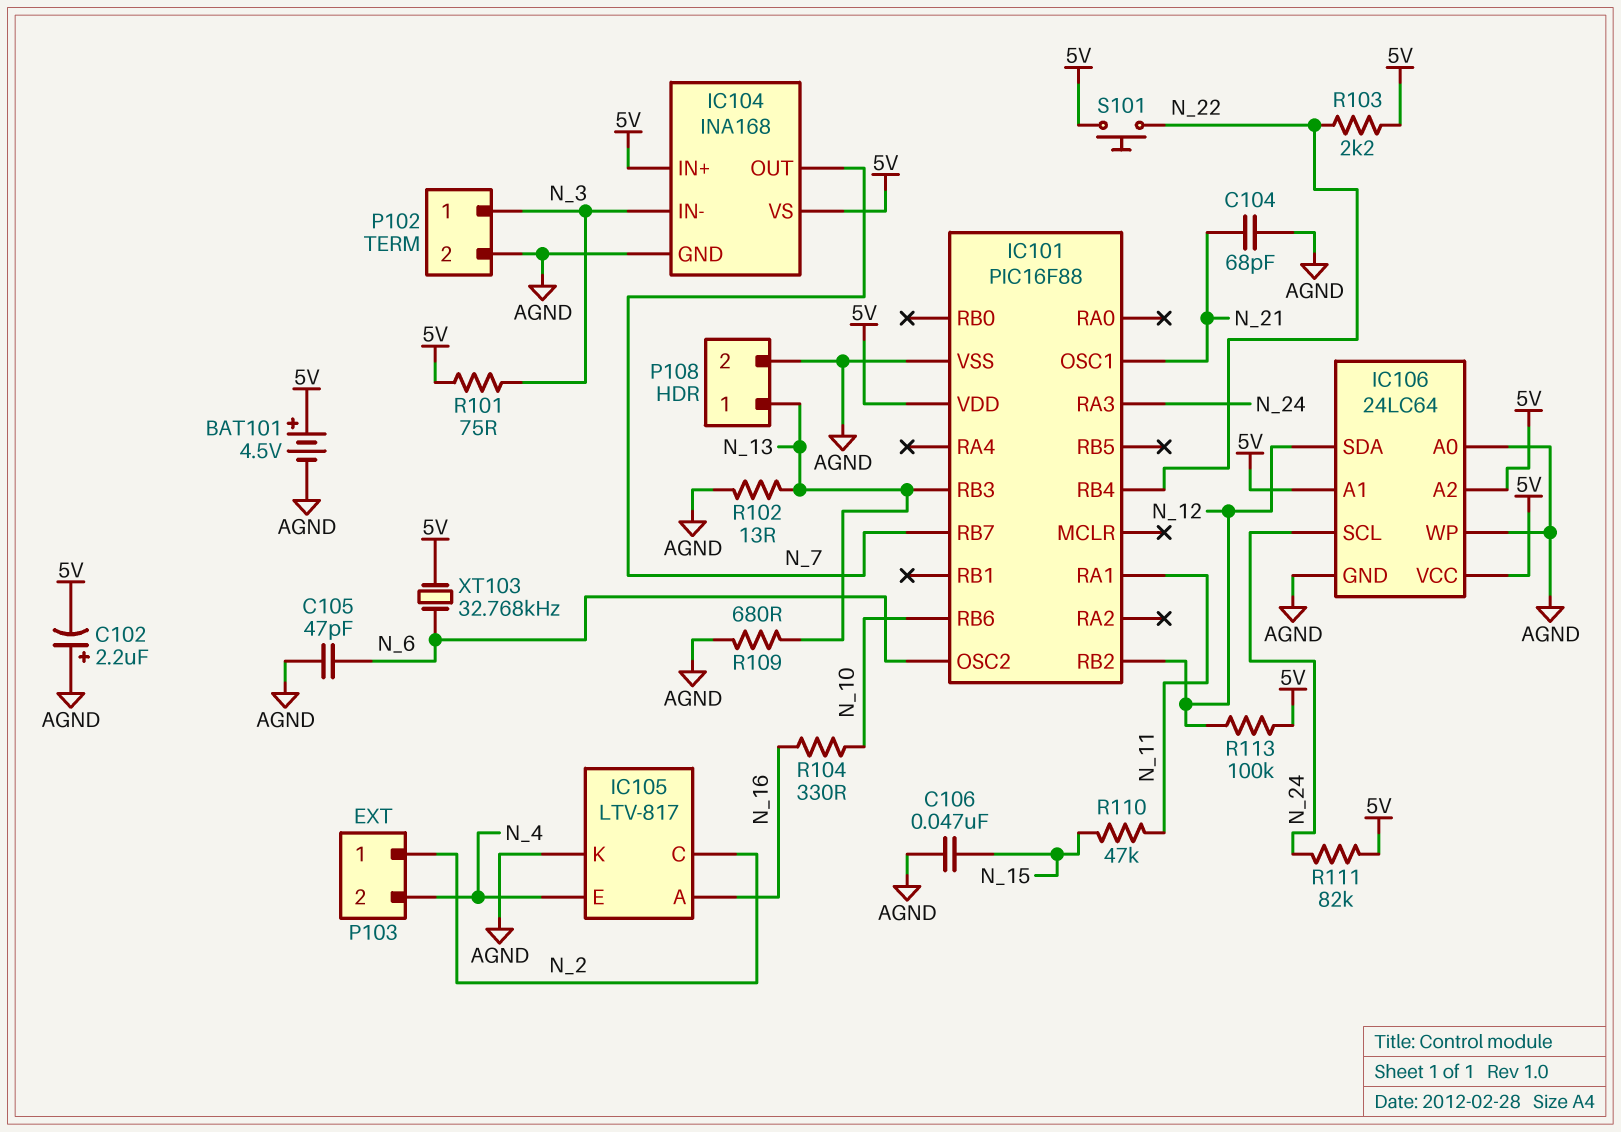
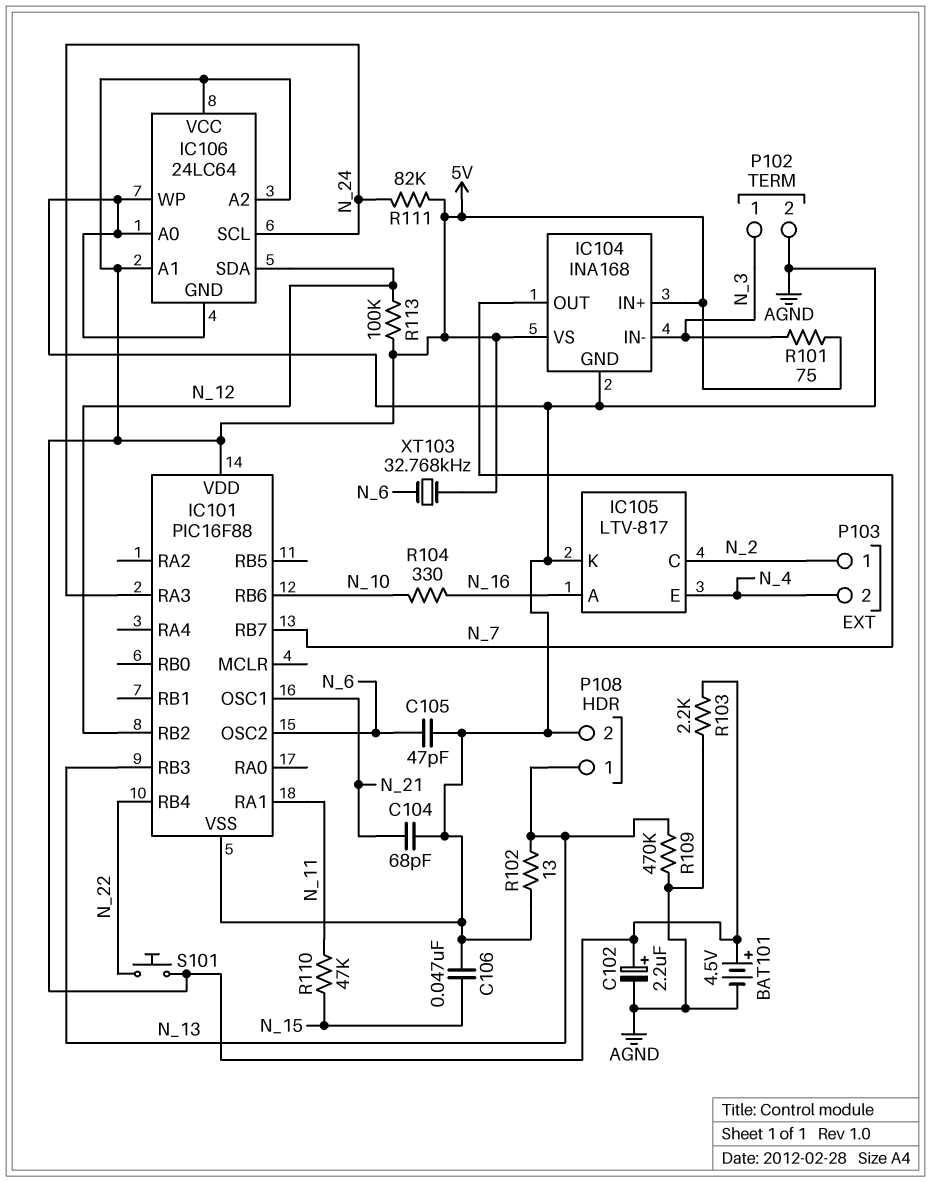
C102: 2.2uF (plus AGND, minus 5V) -> 2.2uF (plus 5V, minus AGND)
R103: 2.2k (5V, N_22) -> 2.2k (5V, AGND)
R109: 680 (AGND, N_13) -> 470k (AGND, N_13)

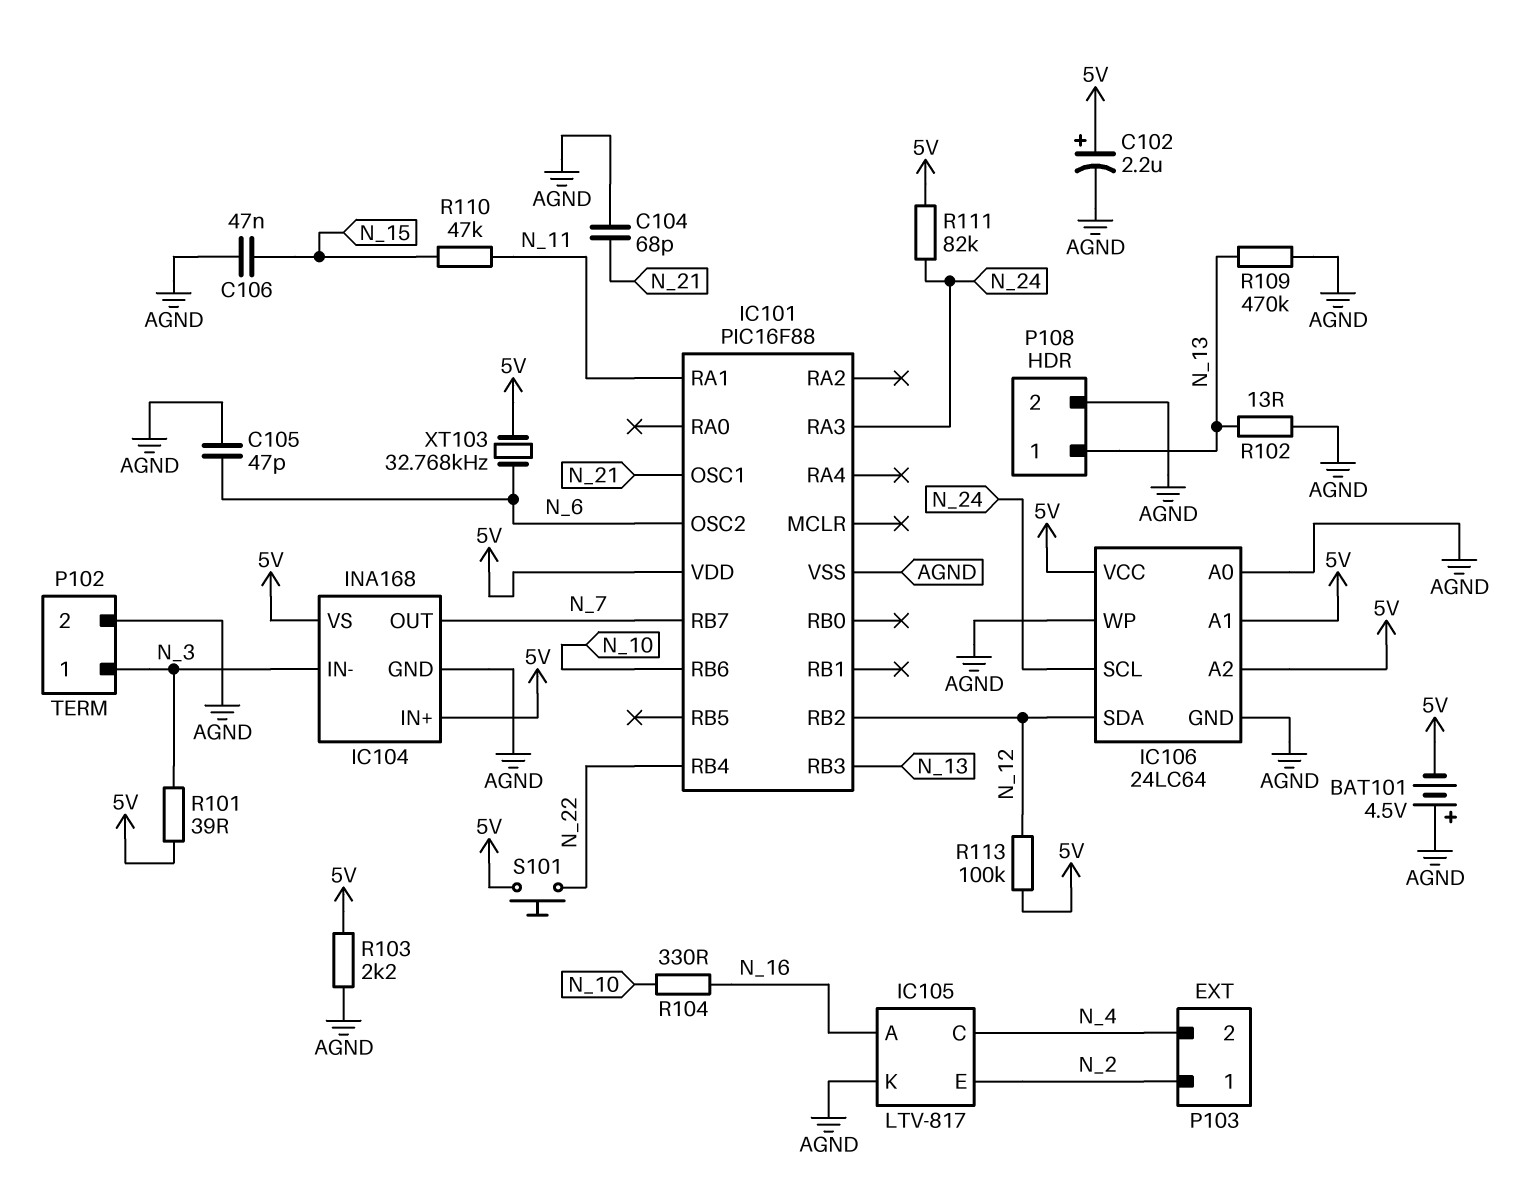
BAT101: 4.5V (plus 5V, minus AGND) -> 4.5V (plus AGND, minus 5V)
IC105 pin C: N_2 -> N_4
IC105 pin E: N_4 -> N_2
R101: 75 (5V, N_3) -> 39 (5V, N_3)

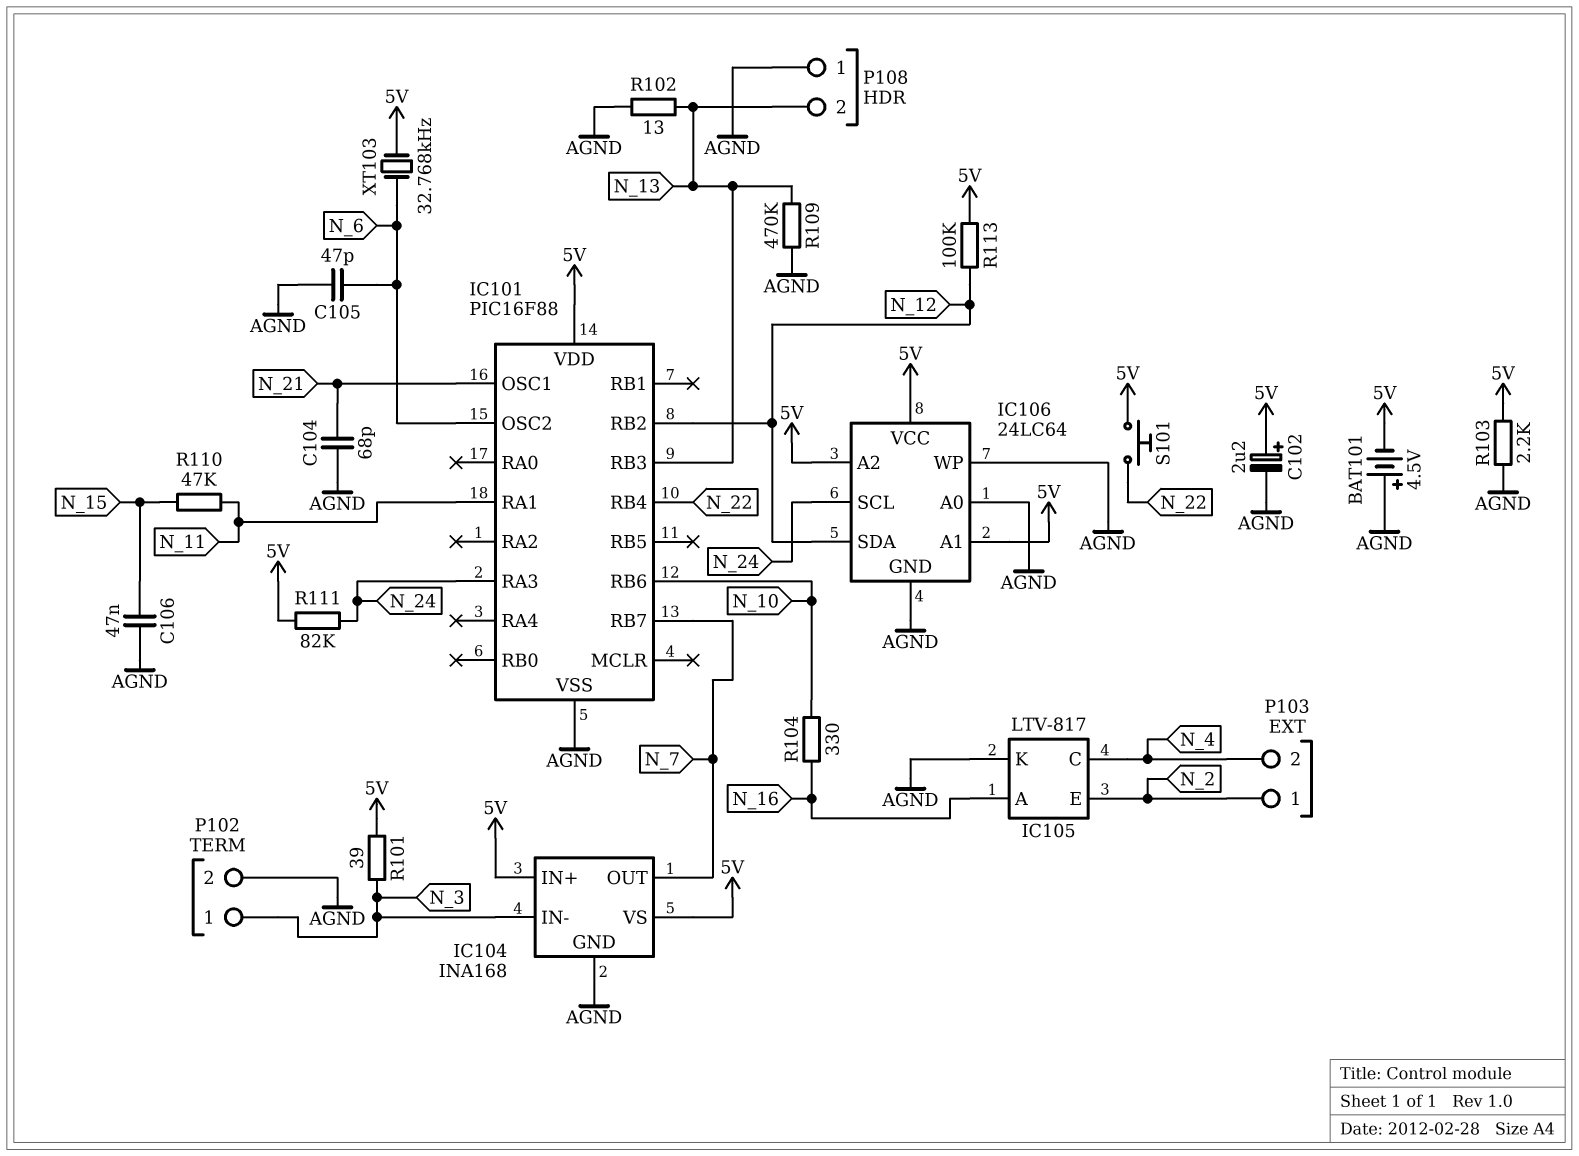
P108 pin 1: N_13 -> AGND
P108 pin 2: AGND -> N_13

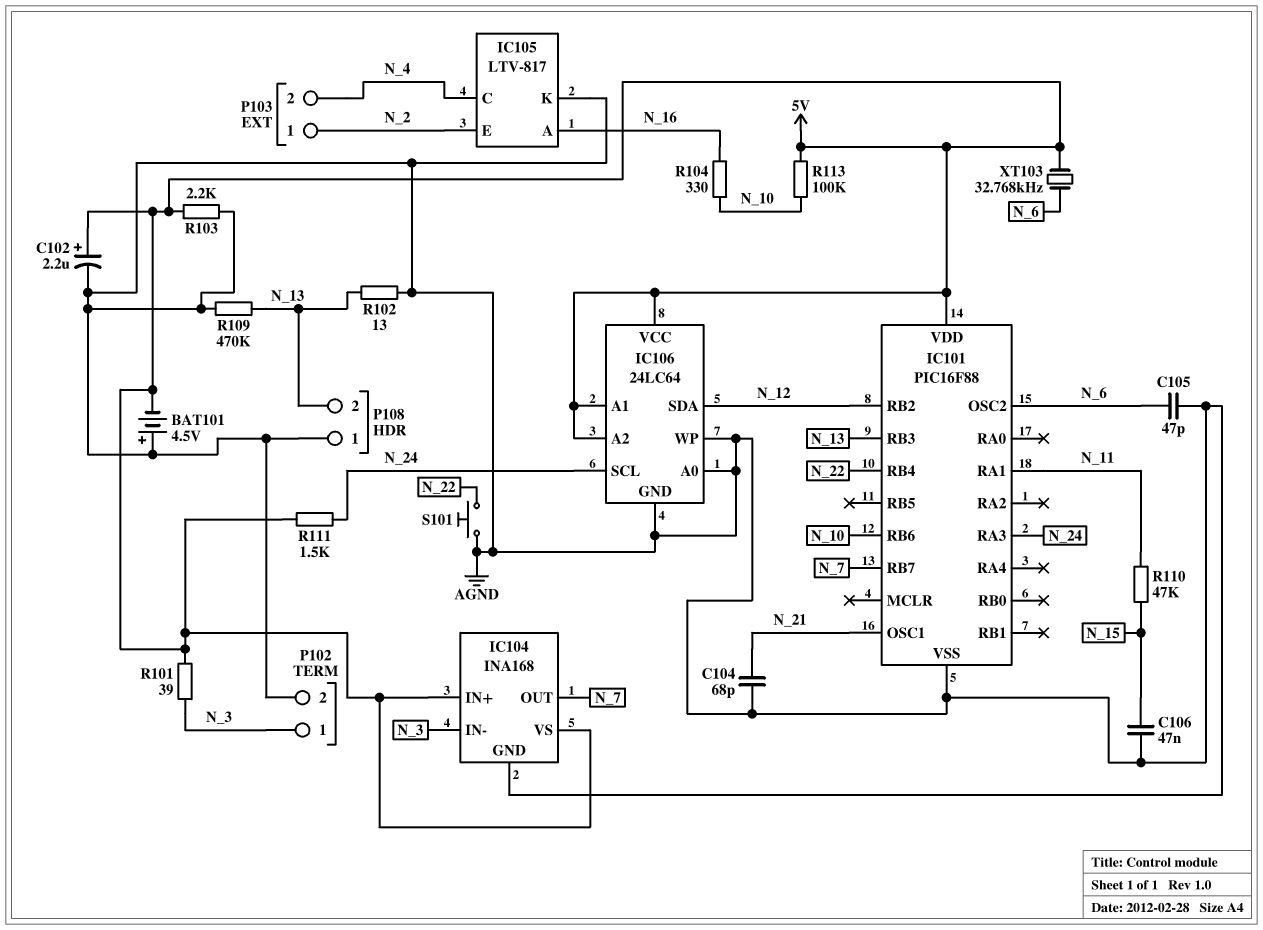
R111: 82k (5V, N_24) -> 1.5k (5V, N_24)
R113: 100k (5V, N_12) -> 100k (5V, N_10)
S101: button (5V, N_22) -> button (AGND, N_22)

